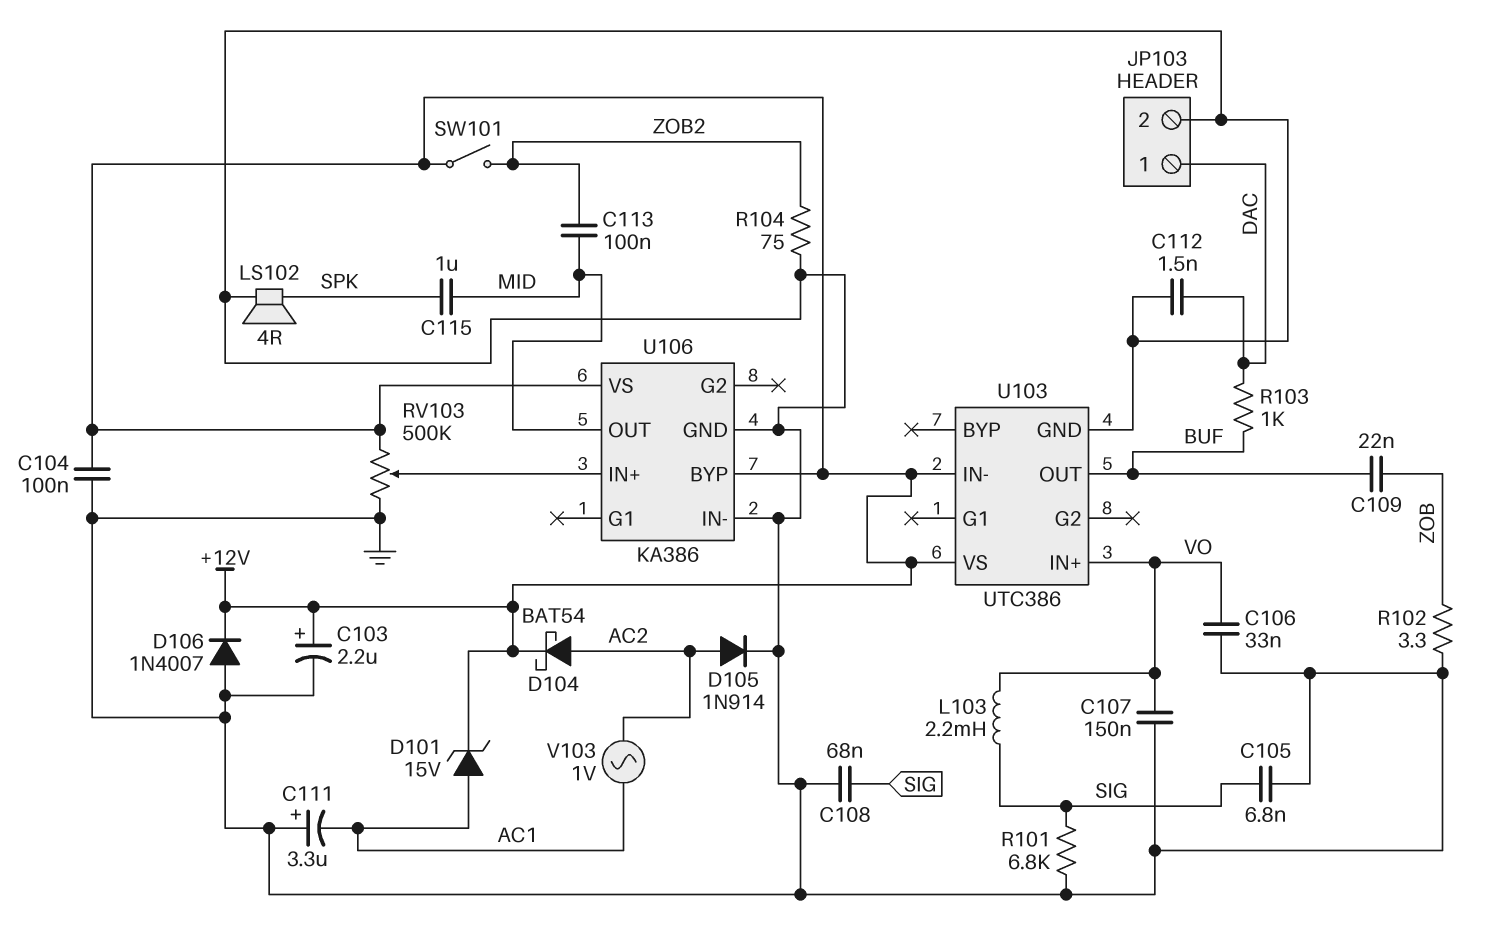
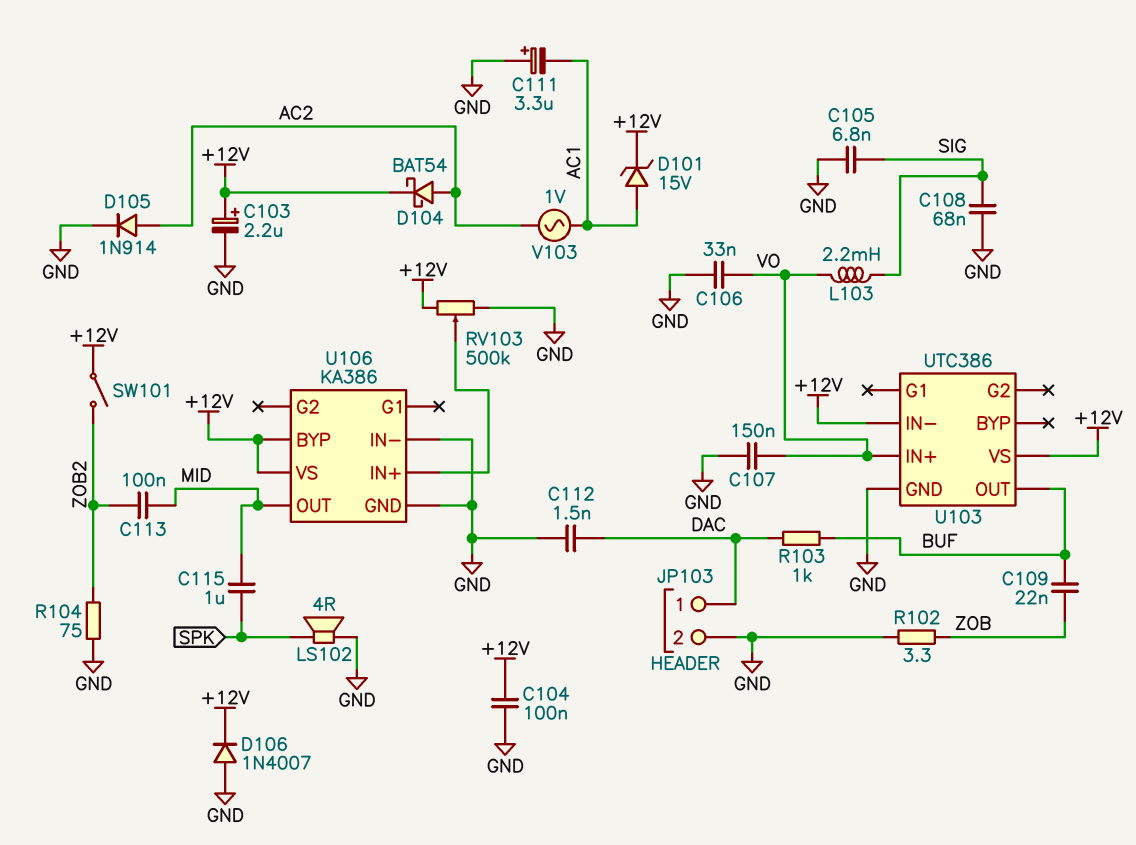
R101: 6.8k (GND, SIG) -> none

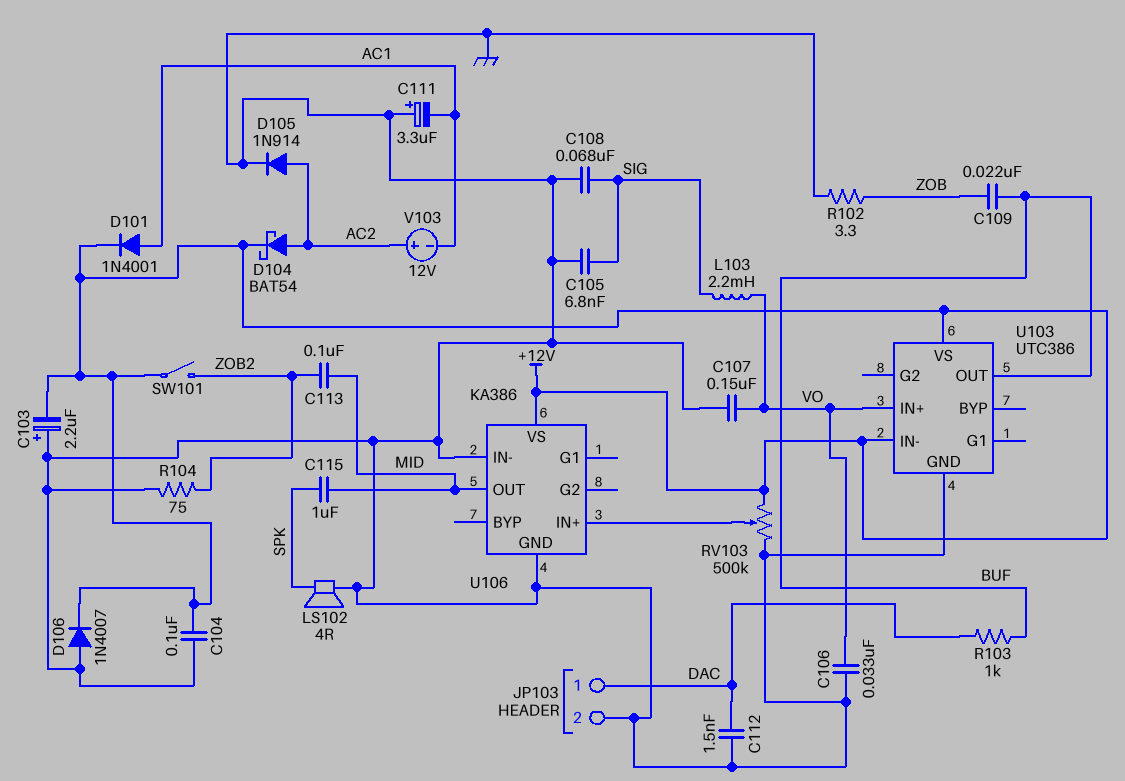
C103: 2.2uF (plus +12V, minus GND) -> 2.2uF (plus GND, minus +12V)
D101: zener 15V (A AC1, K +12V) -> diode 1N4001 (A AC1, K +12V)
U106 pin BYP: +12V -> none
V103: AC 1V (AC1, AC2) -> 12V (plus AC2, minus AC1)

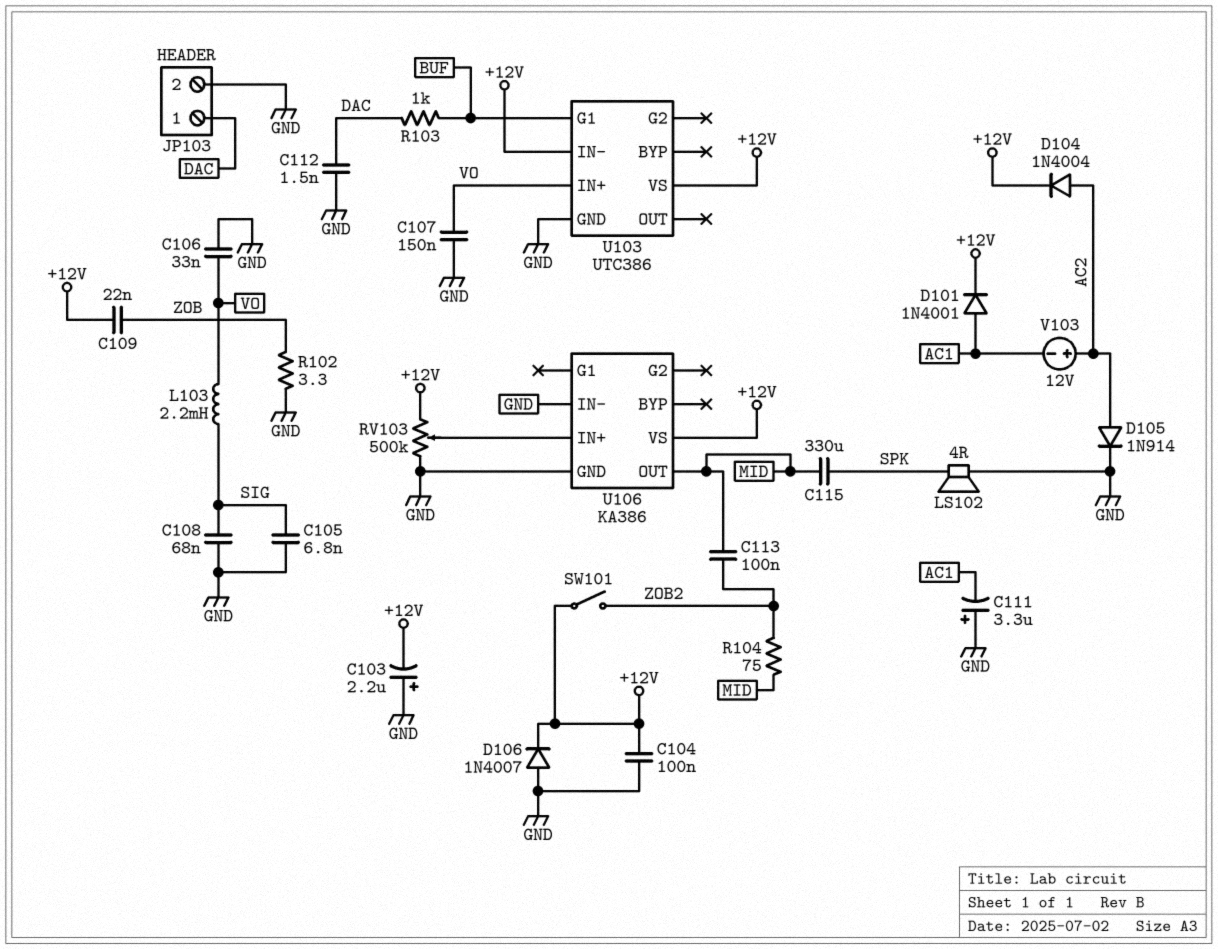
C109: 22nF (BUF, ZOB) -> 22nF (+12V, ZOB)
C115: 1uF (MID, SPK) -> 330uF (MID, SPK)
D104: schottky BAT54 (A AC2, K +12V) -> diode 1N4004 (A AC2, K +12V)
R104: 75 (GND, ZOB2) -> 75 (MID, ZOB2)
U103 pin G1: none -> BUF
U103 pin OUT: BUF -> none

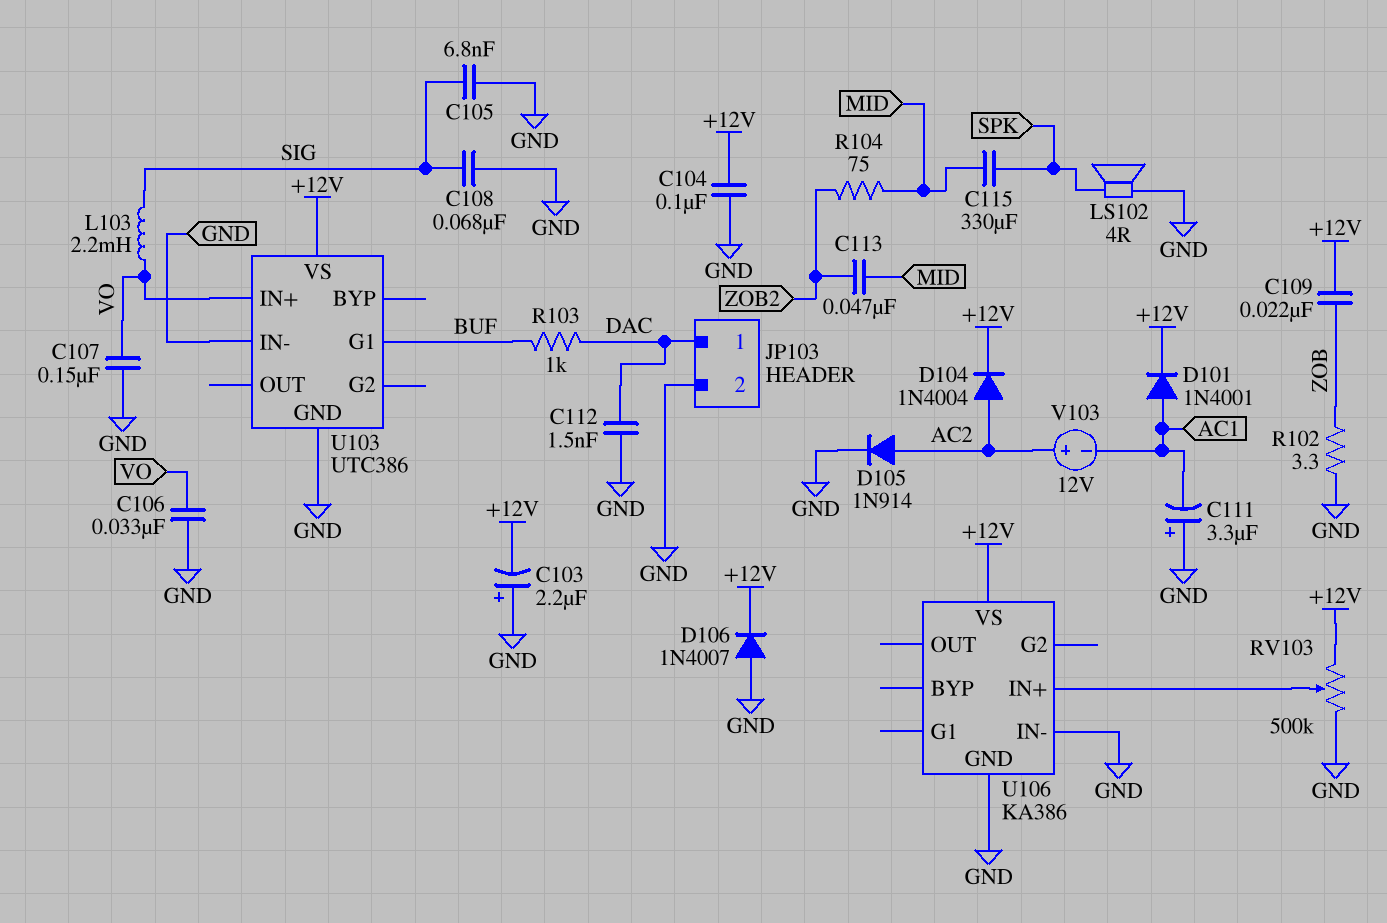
C113: 100nF (MID, ZOB2) -> 47nF (MID, ZOB2)
SW101: switch (+12V, ZOB2) -> none
U103 pin IN-: +12V -> GND
U106 pin OUT: MID -> none

